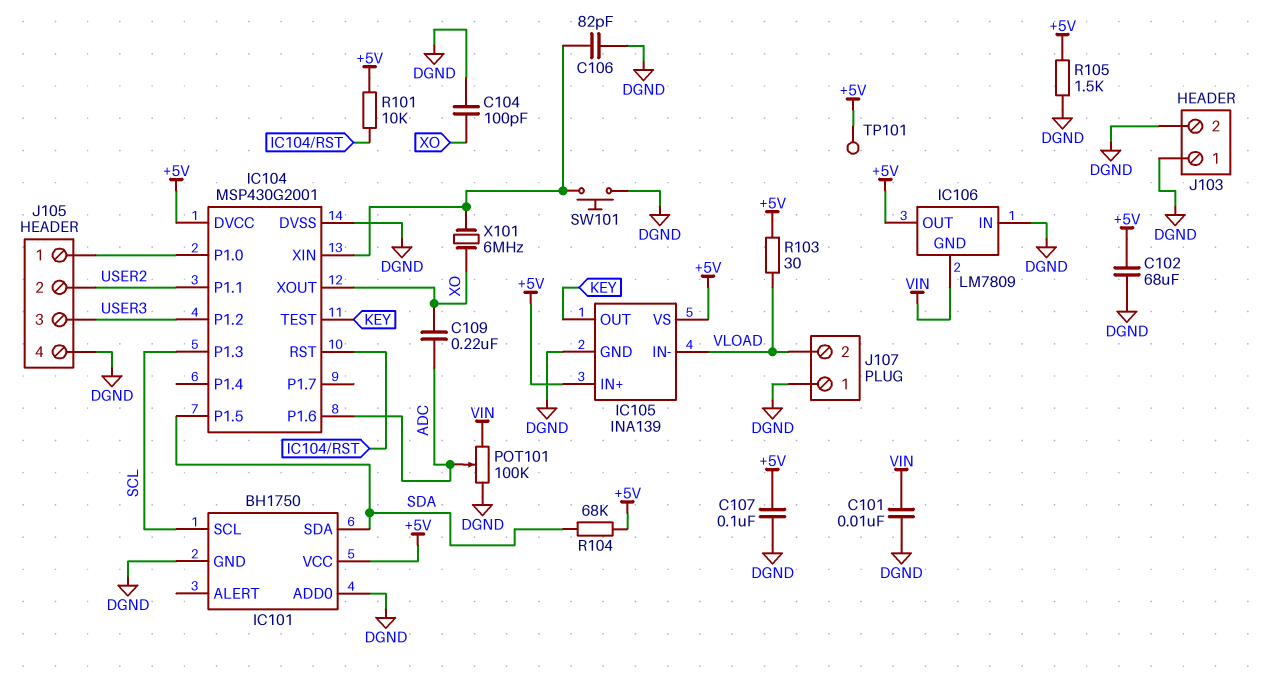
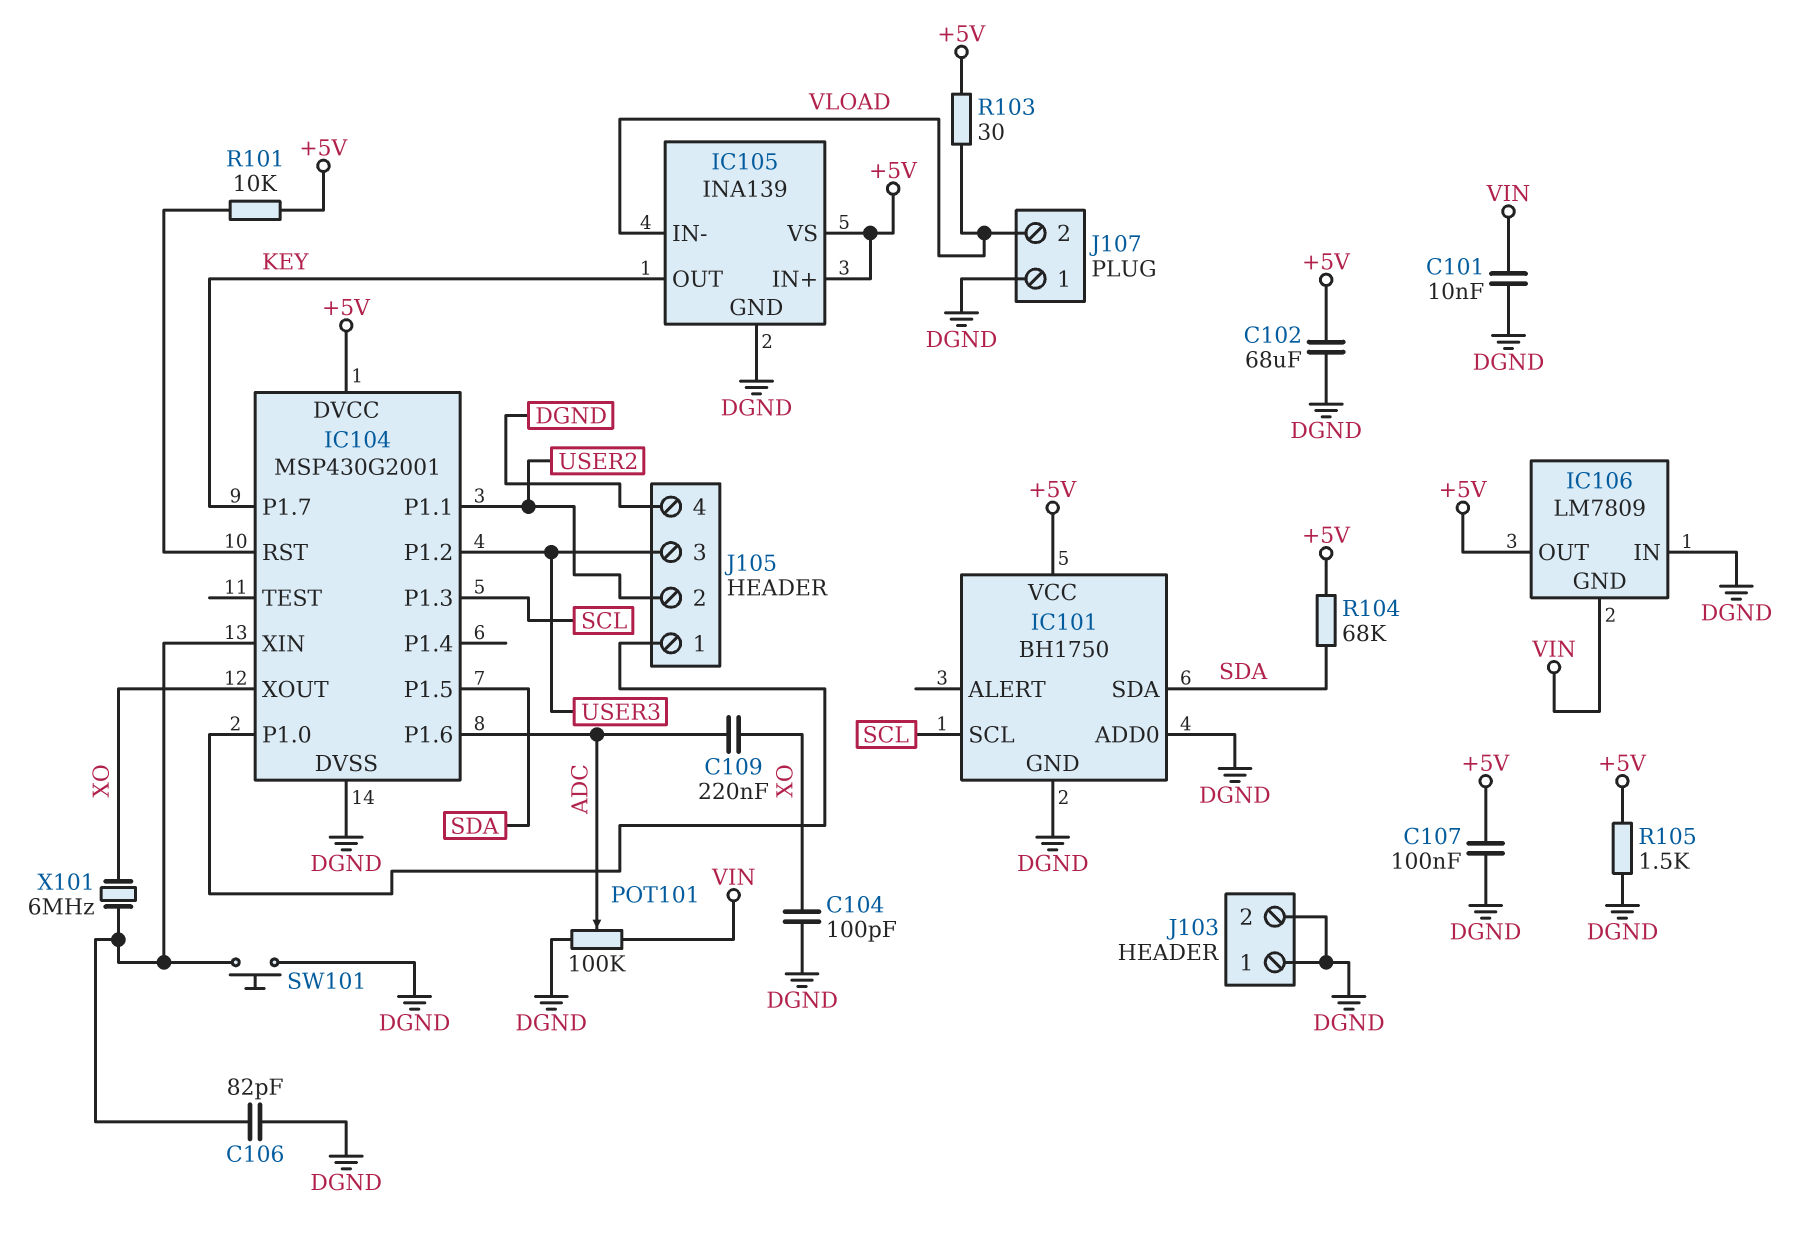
IC104 pin P1.7: none -> KEY
IC104 pin TEST: KEY -> none
TP101: test point (+5V) -> none

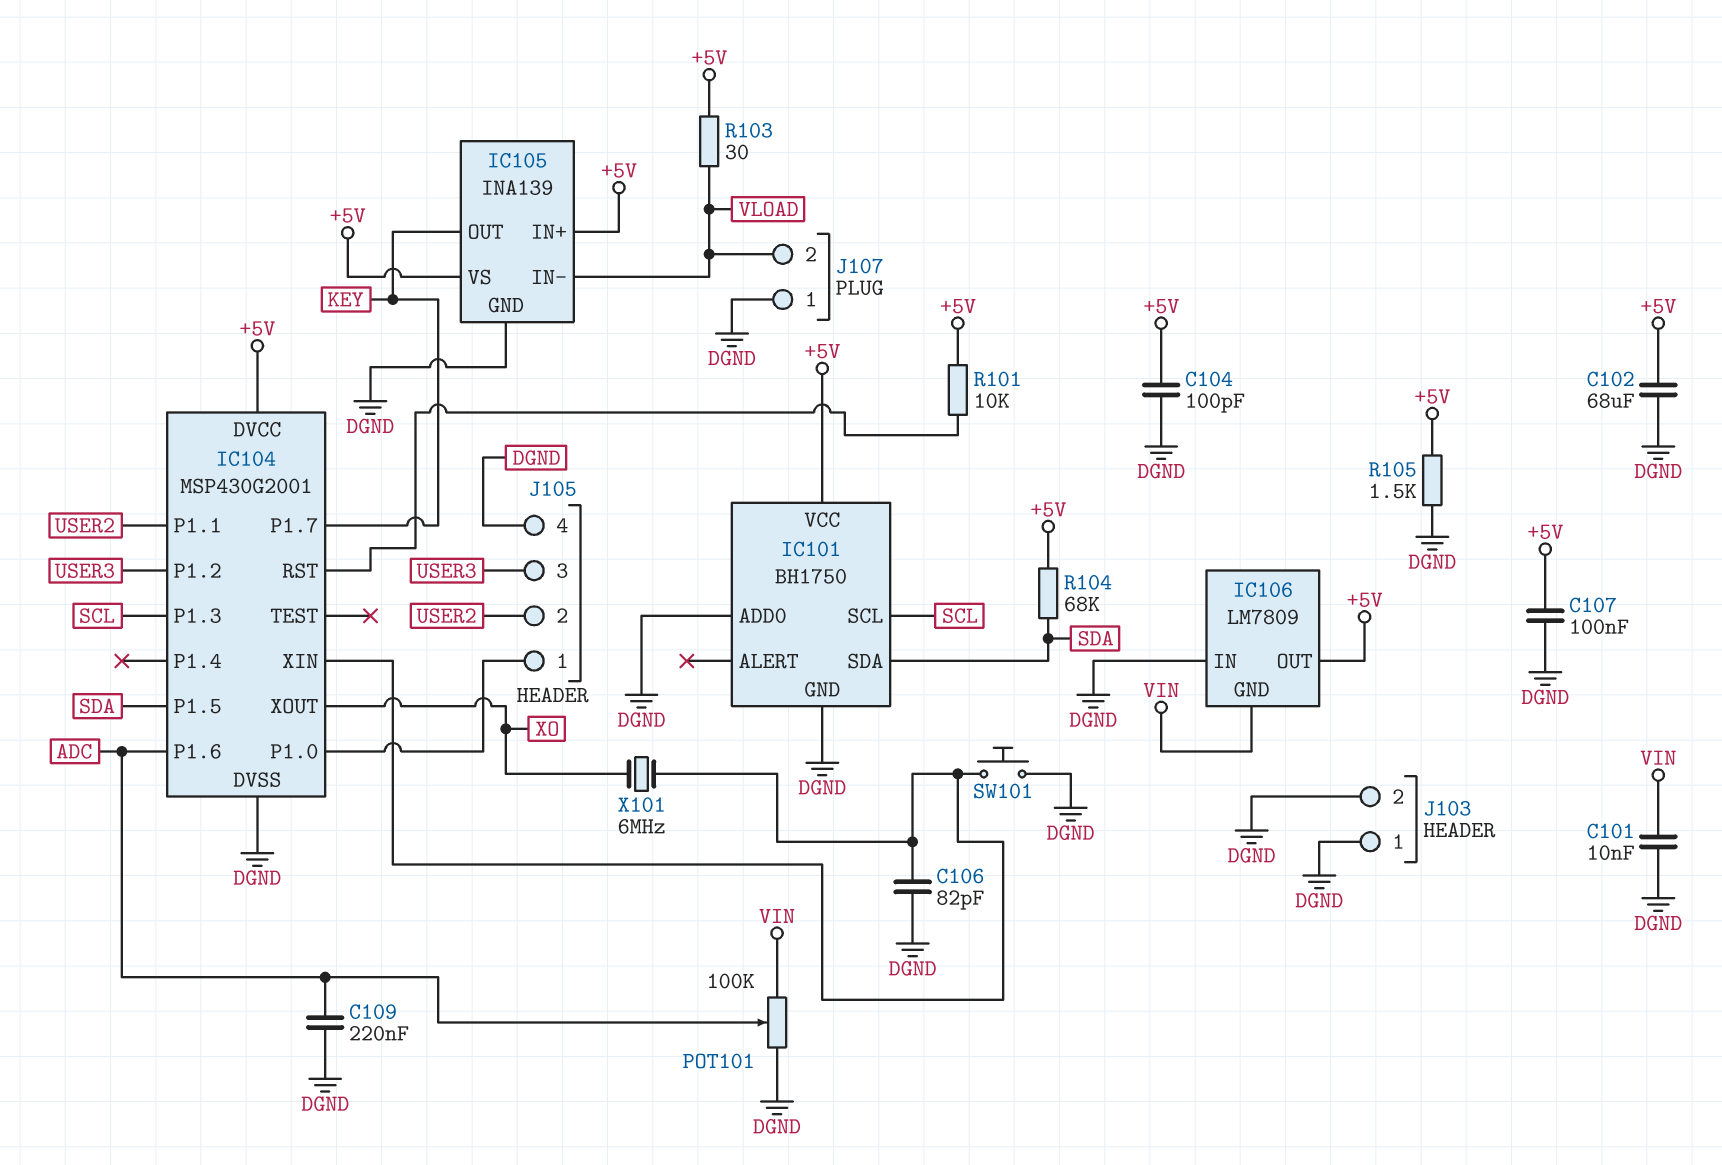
C104: 100pF (DGND, XO) -> 100pF (+5V, DGND)
C109: 220nF (ADC, XO) -> 220nF (ADC, DGND)

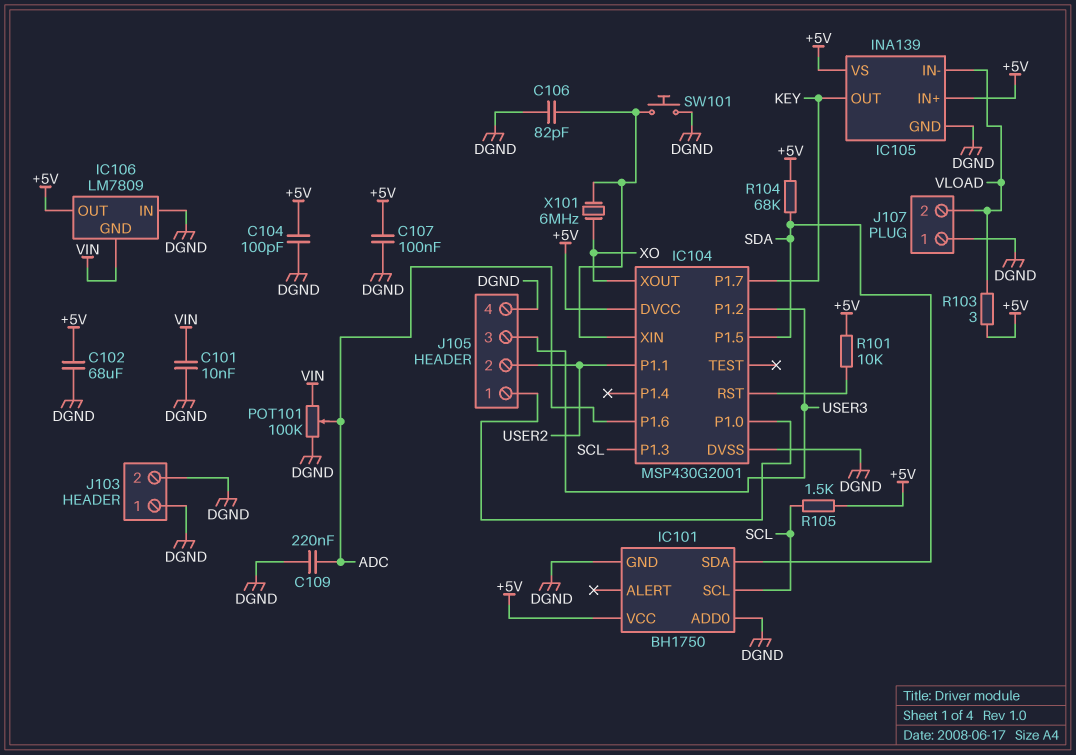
R103: 30 (+5V, VLOAD) -> 3 (+5V, VLOAD)
R105: 1.5k (+5V, DGND) -> 1.5k (+5V, SCL)

